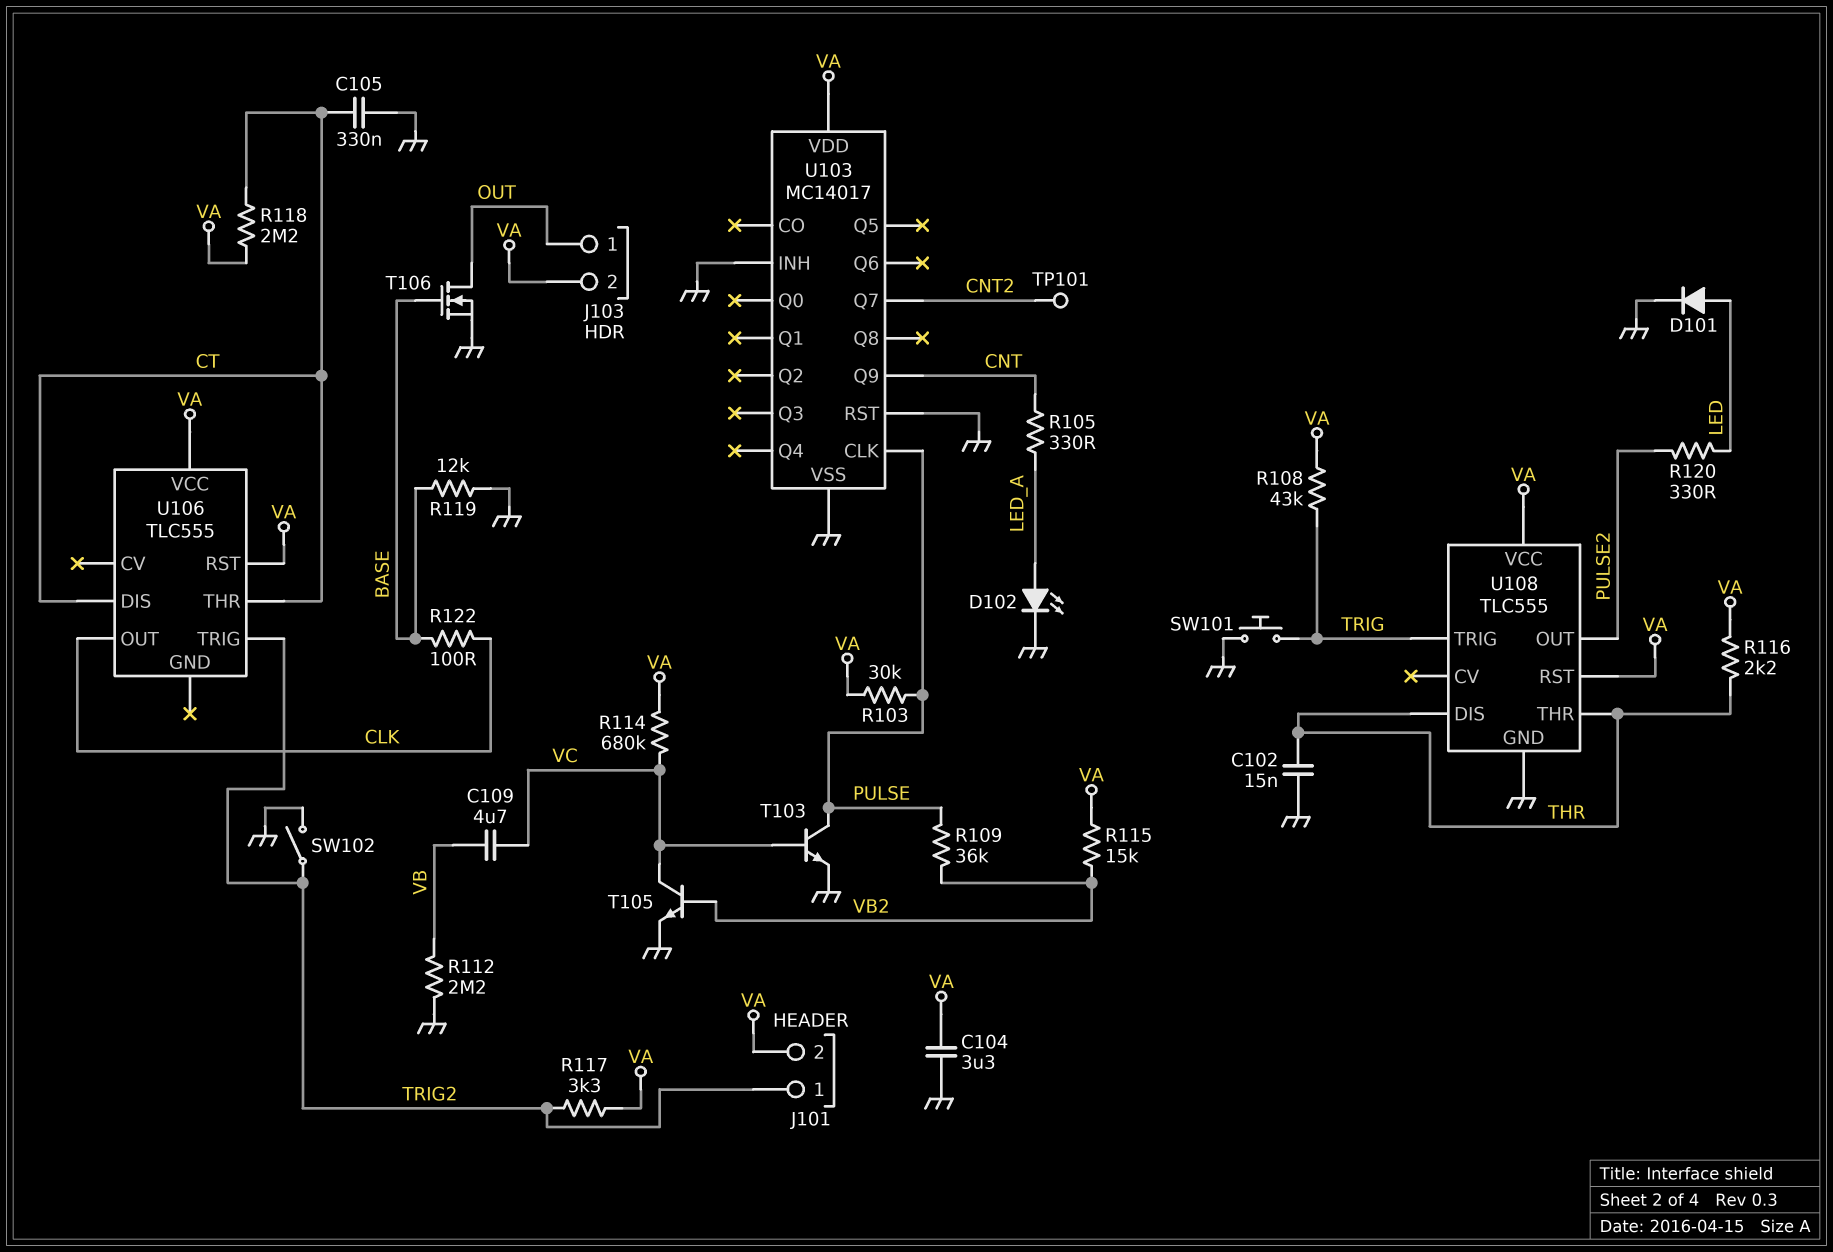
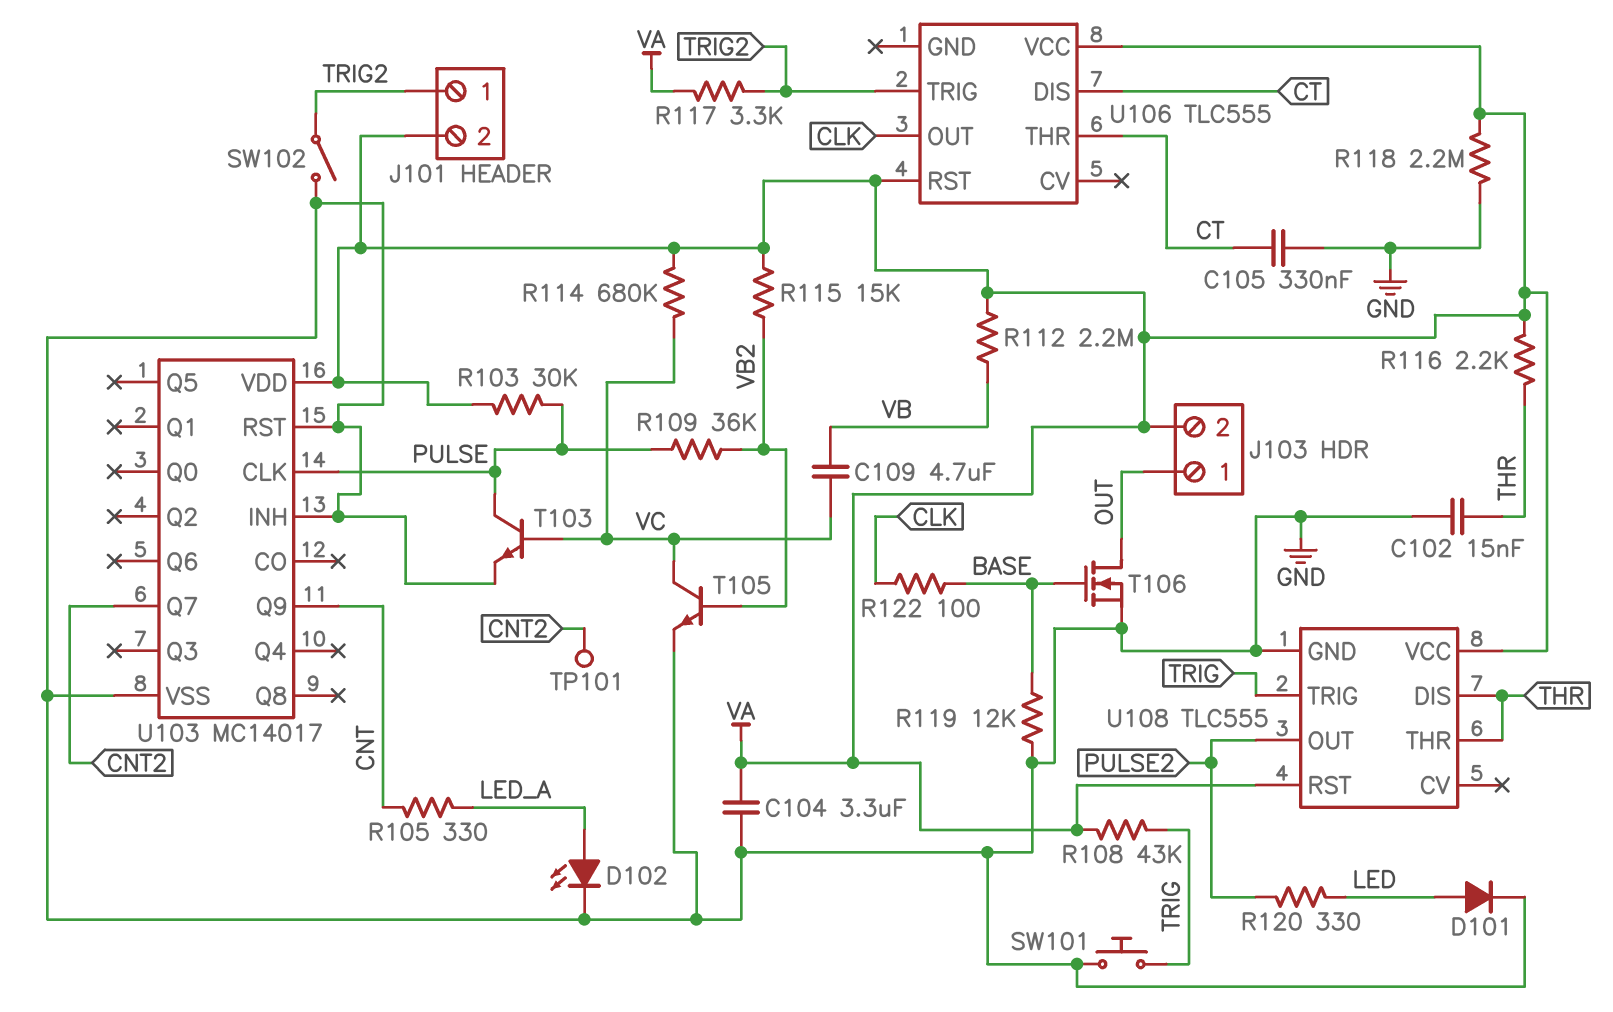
R112: 2.2M (GND, VB) -> 2.2M (VA, VB)
R118: 2.2M (CT, VA) -> 2.2M (GND, VA)

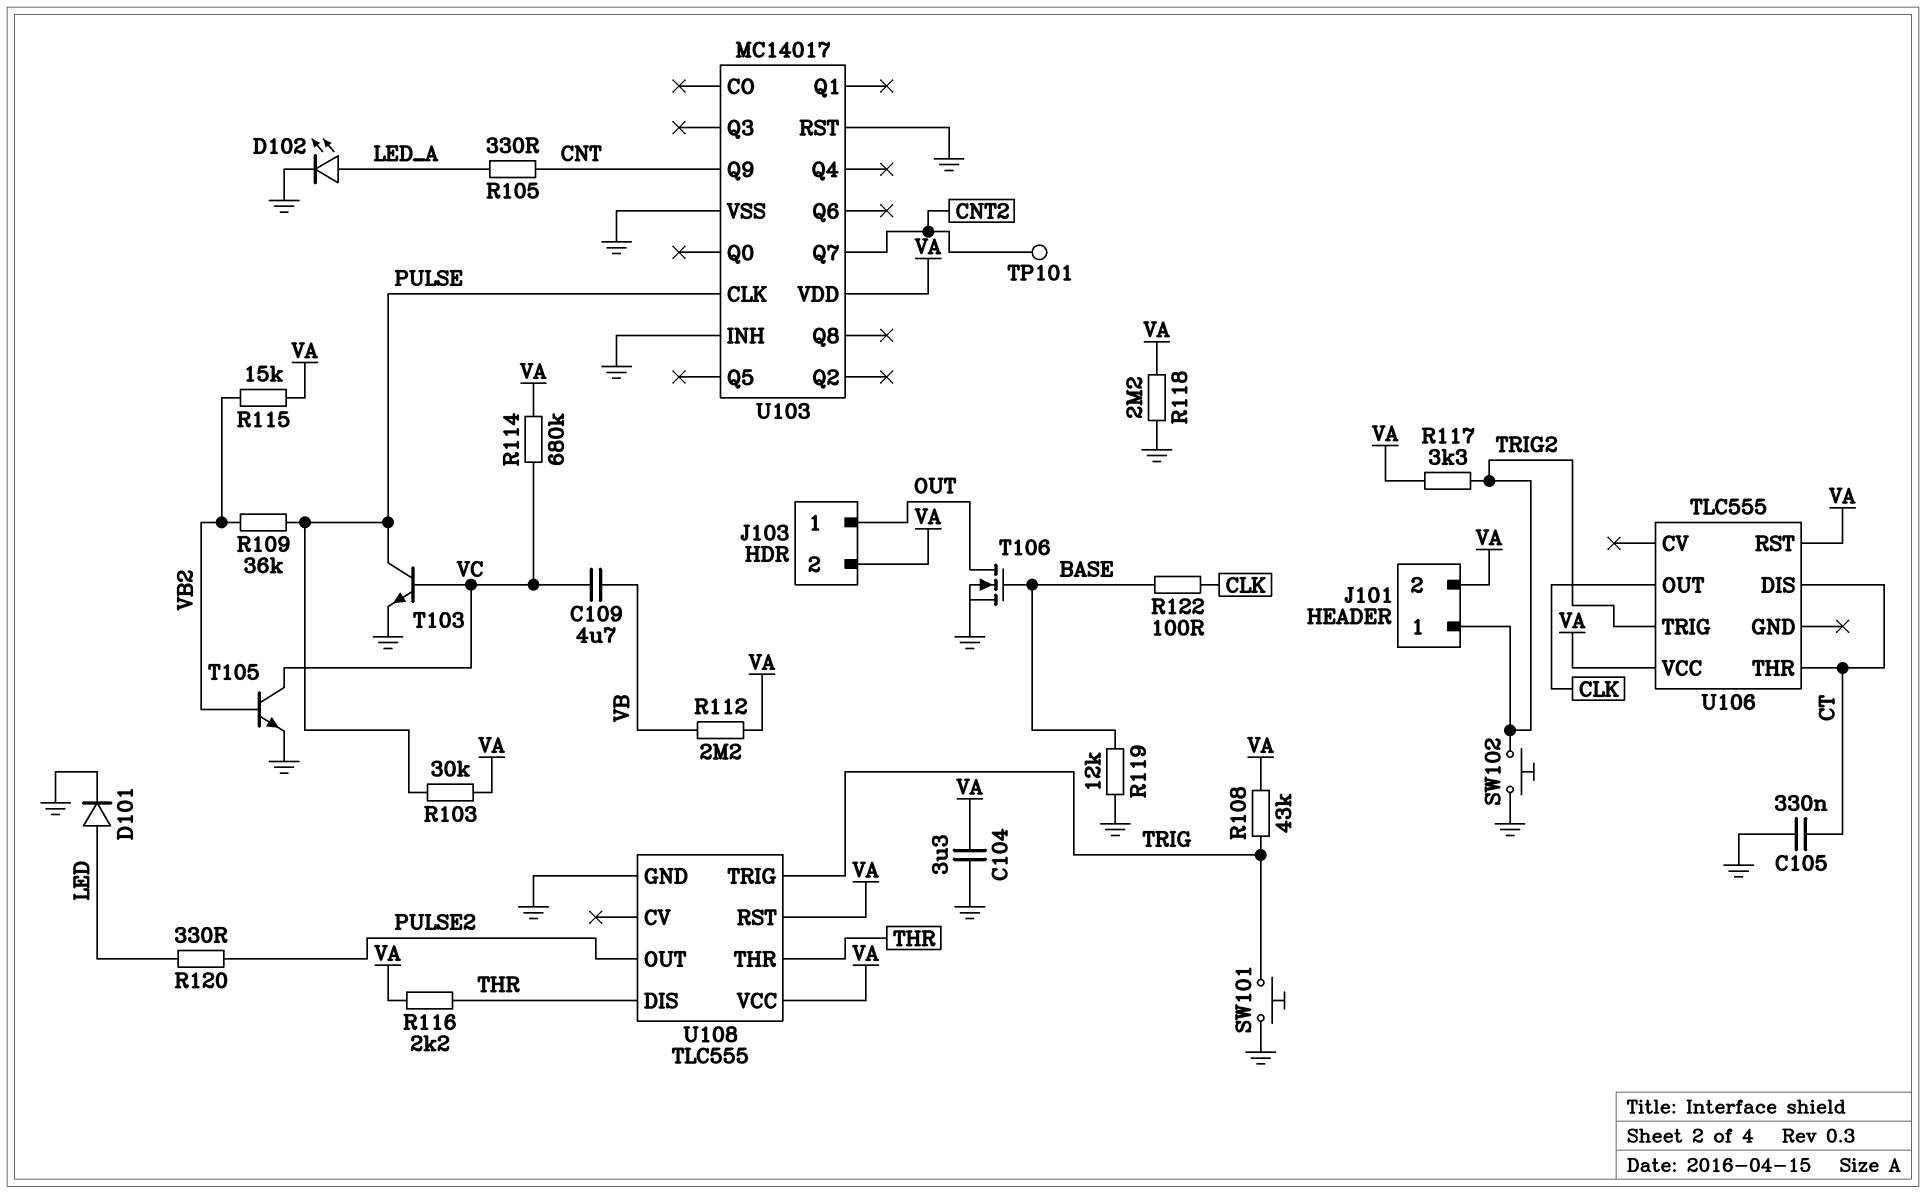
C102: 15nF (GND, THR) -> none
SW102: switch (GND, TRIG2) -> button (GND, TRIG2)

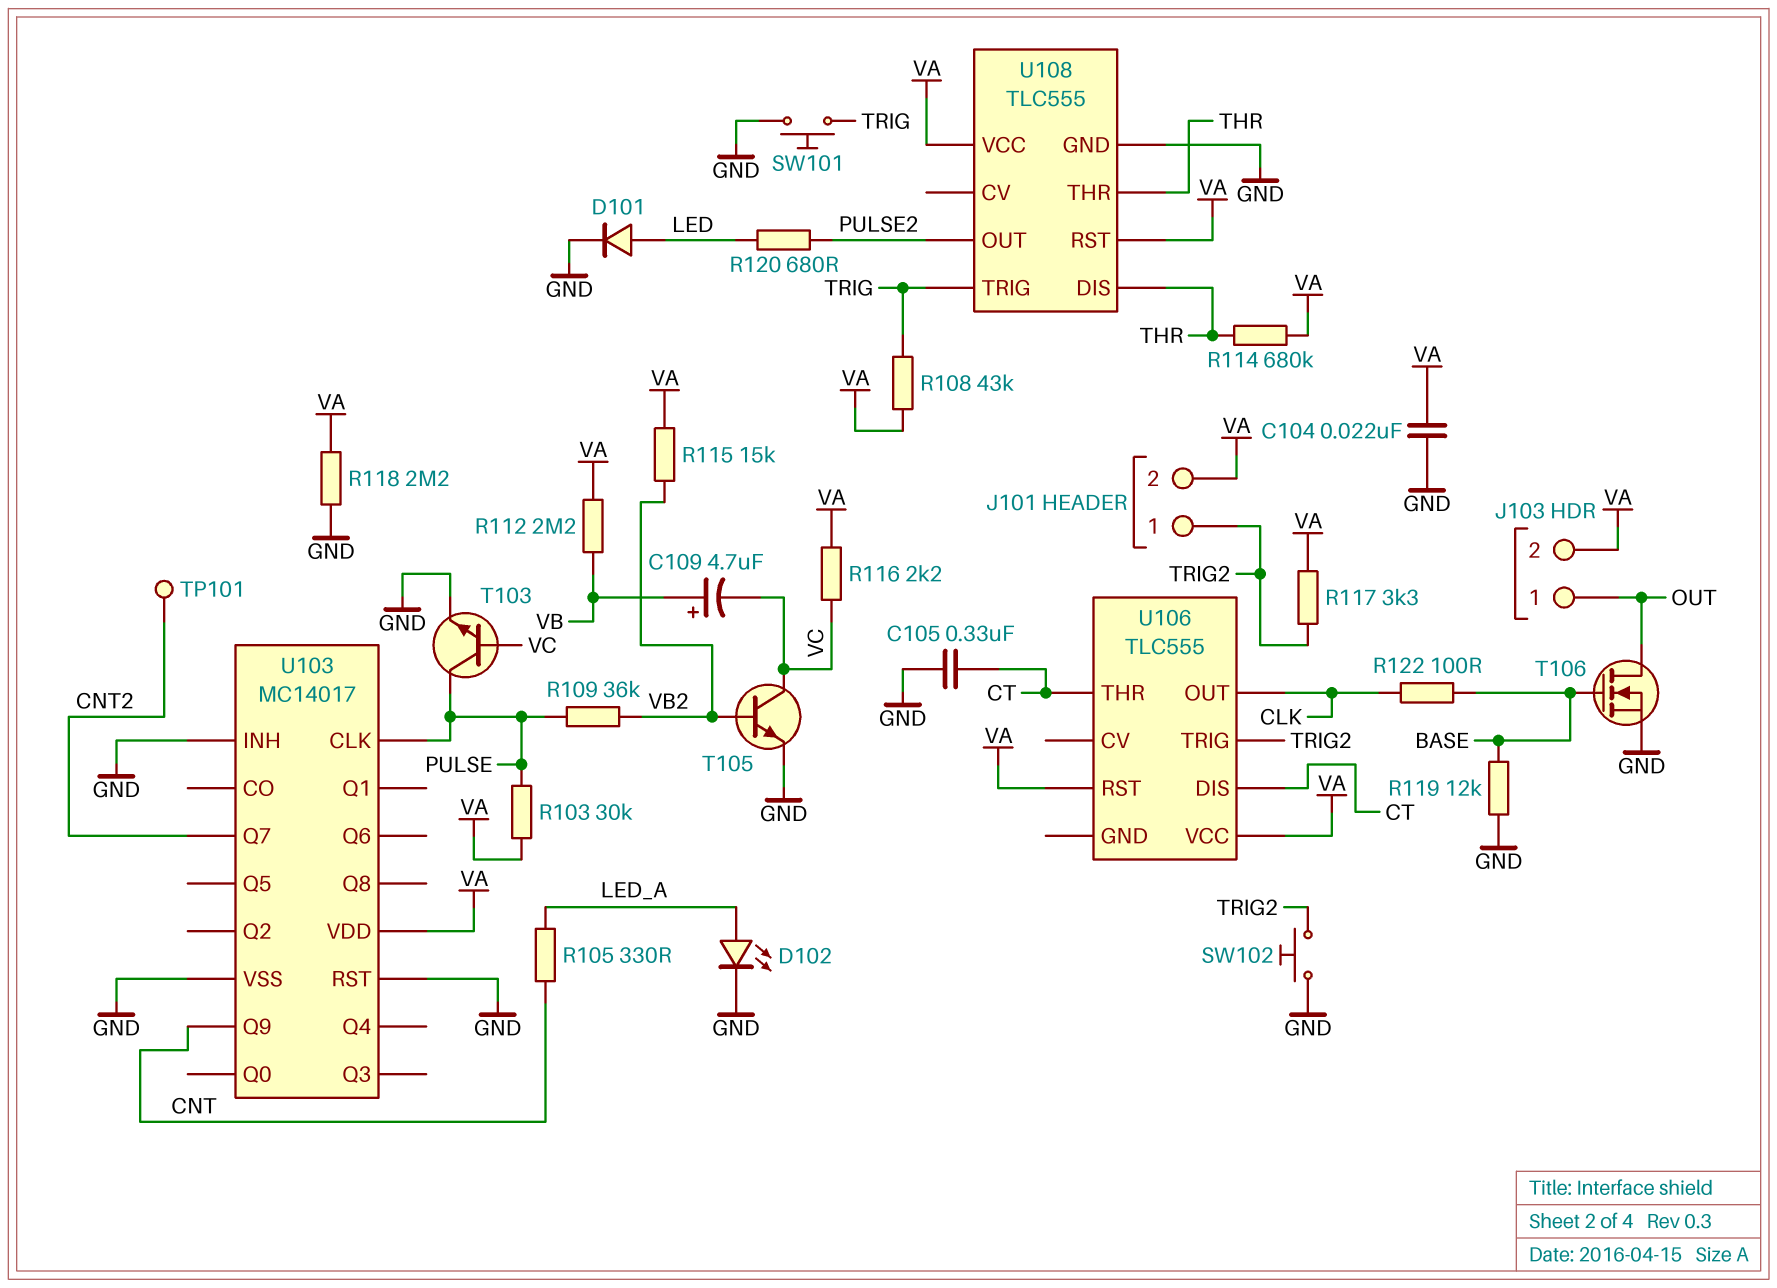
C104: 3.3uF (GND, VA) -> 22nF (GND, VA)
C109: 4.7uF (VB, VC) -> 4.7uF (plus VB, minus VC)
R114: 680k (VA, VC) -> 680k (THR, VA)
R116: 2.2k (THR, VA) -> 2.2k (VA, VC)
R120: 330 (LED, PULSE2) -> 680 (LED, PULSE2)

